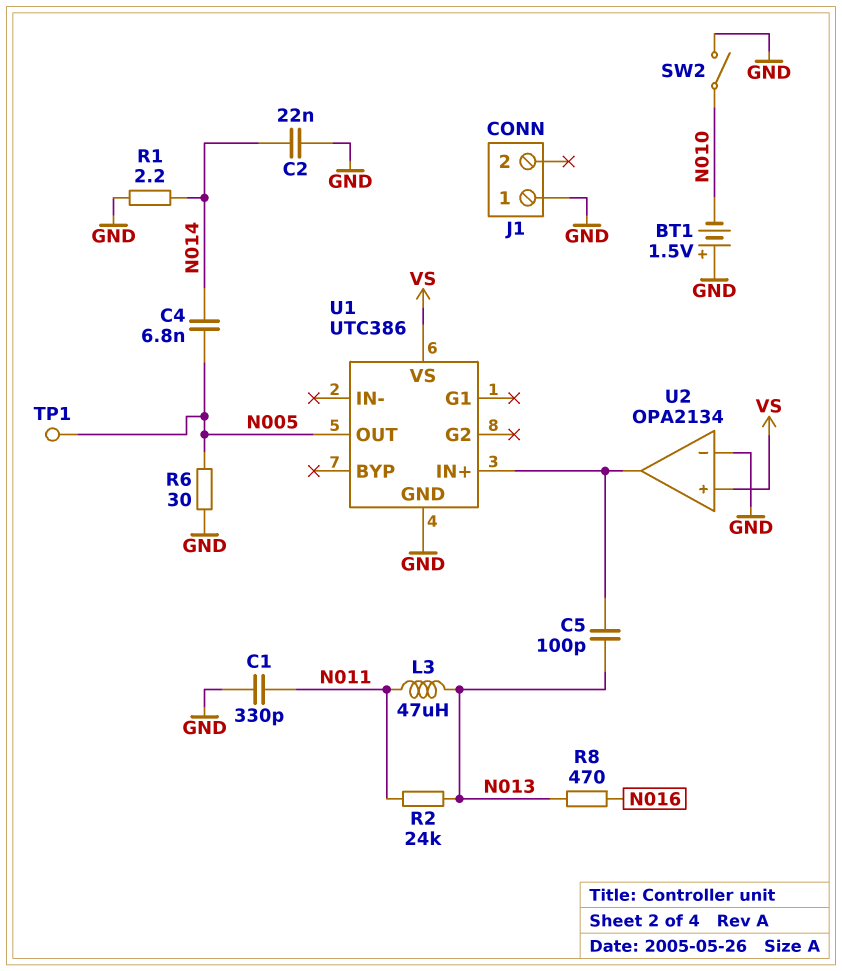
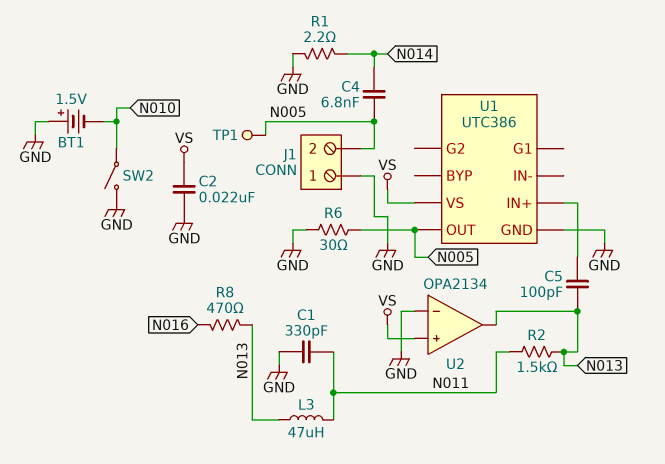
C2: 22nF (GND, N014) -> 22nF (GND, VS)
J1 pin 2: none -> N005
R2: 24k (N011, N013) -> 1.5k (N011, N013)
U2 pin out: U1/IN+ -> N013

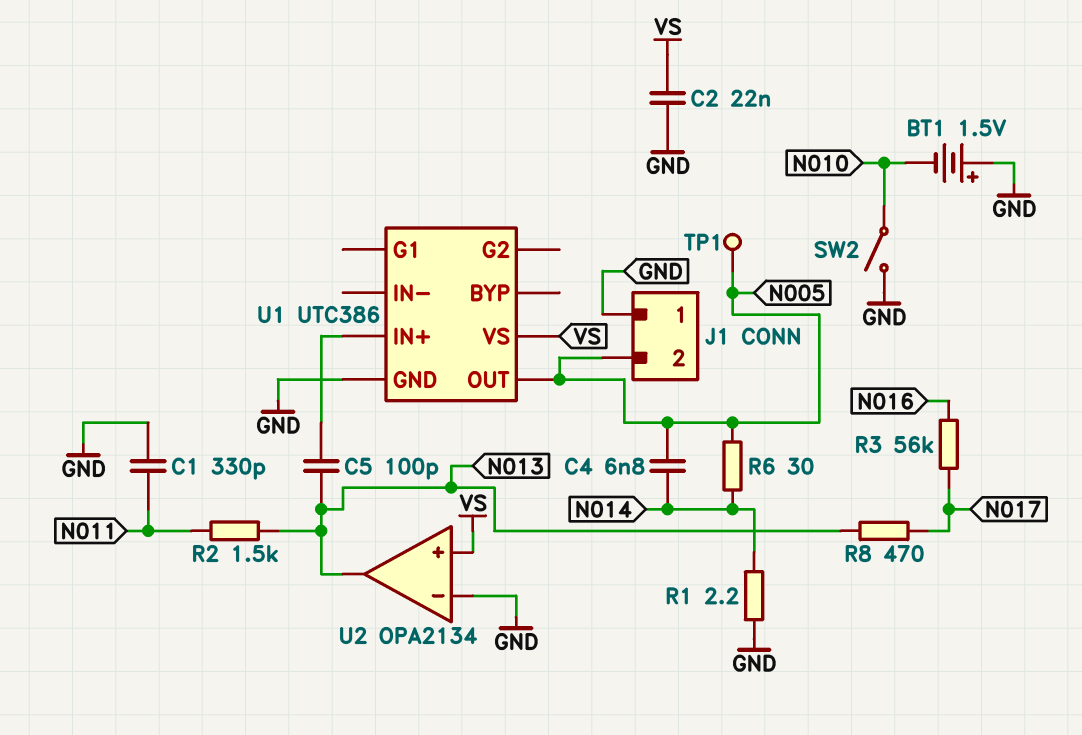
L3: 47uH (N011, N013) -> none
R3: none -> 56k (N016, N017)
R6: 30 (GND, N005) -> 30 (N005, N014)
R8: 470 (N013, N016) -> 470 (N013, N017)

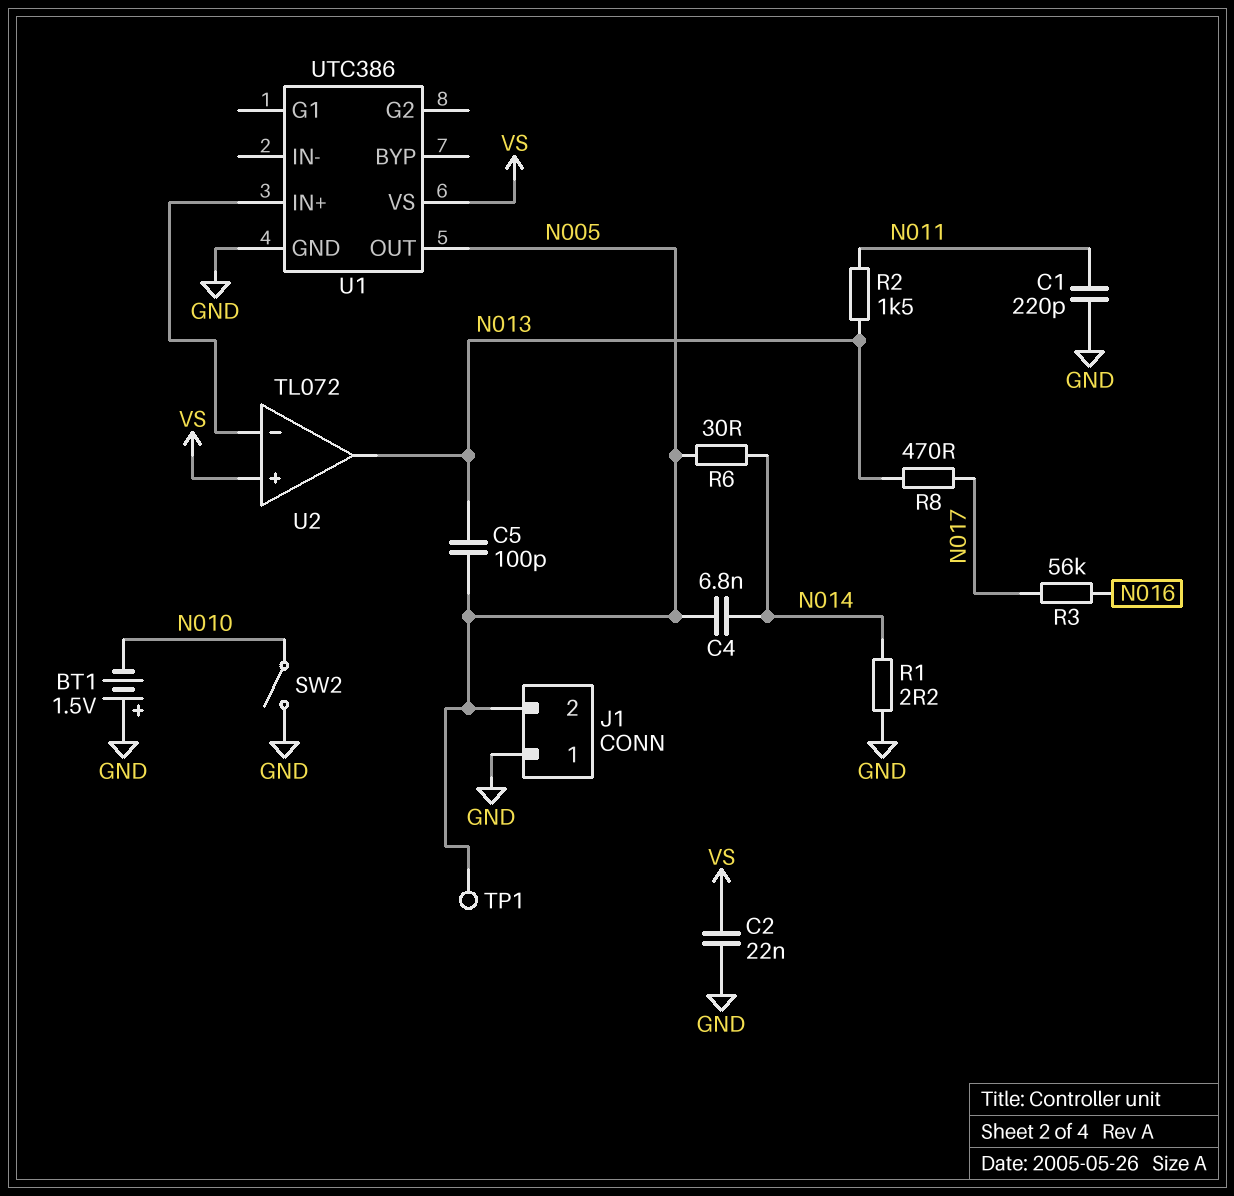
C1: 330pF (GND, N011) -> 220pF (GND, N011)
C5: 100pF (N013, U1/IN+) -> 100pF (N005, N013)
U2: OPA2134 -> TL072
U2 pin in-: GND -> U1/IN+

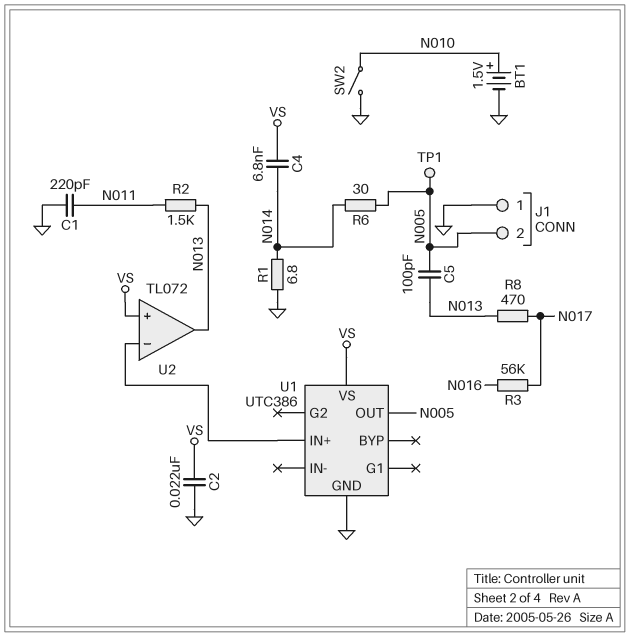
BT1: 1.5V (plus GND, minus N010) -> 1.5V (plus N010, minus GND)
C4: 6.8nF (N005, N014) -> 6.8nF (N014, VS)
R1: 2.2 (GND, N014) -> 6.8 (GND, N014)

